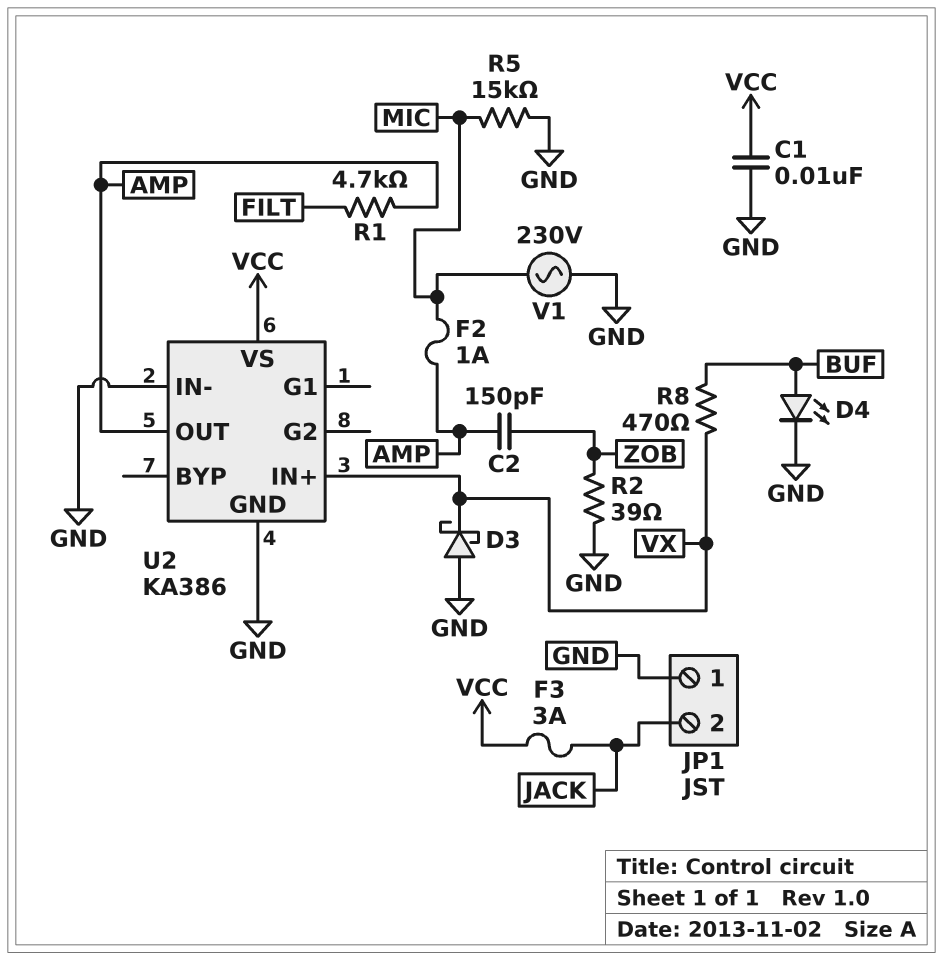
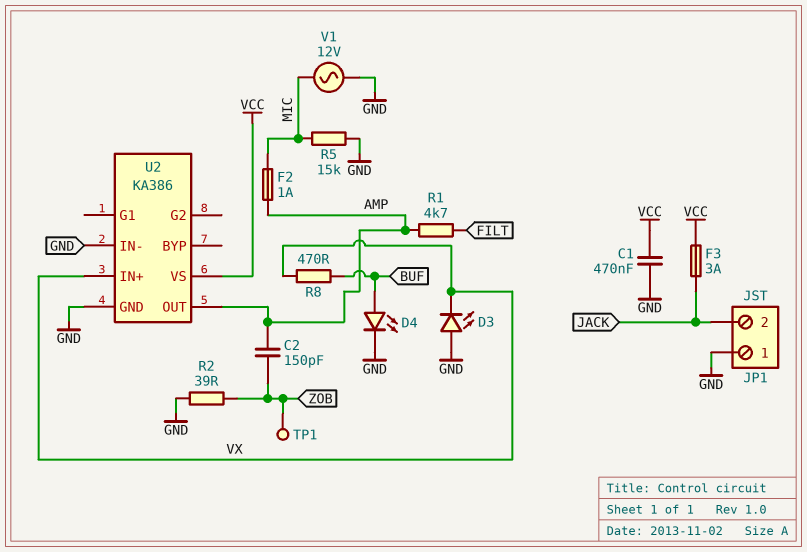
C1: 10nF (GND, VCC) -> 470nF (GND, VCC)
D3: schottky (A GND, K VX) -> LED (A GND, K VX)
TP1: none -> test point (ZOB)
V1: AC 230V (GND, MIC) -> AC 12V (GND, MIC)

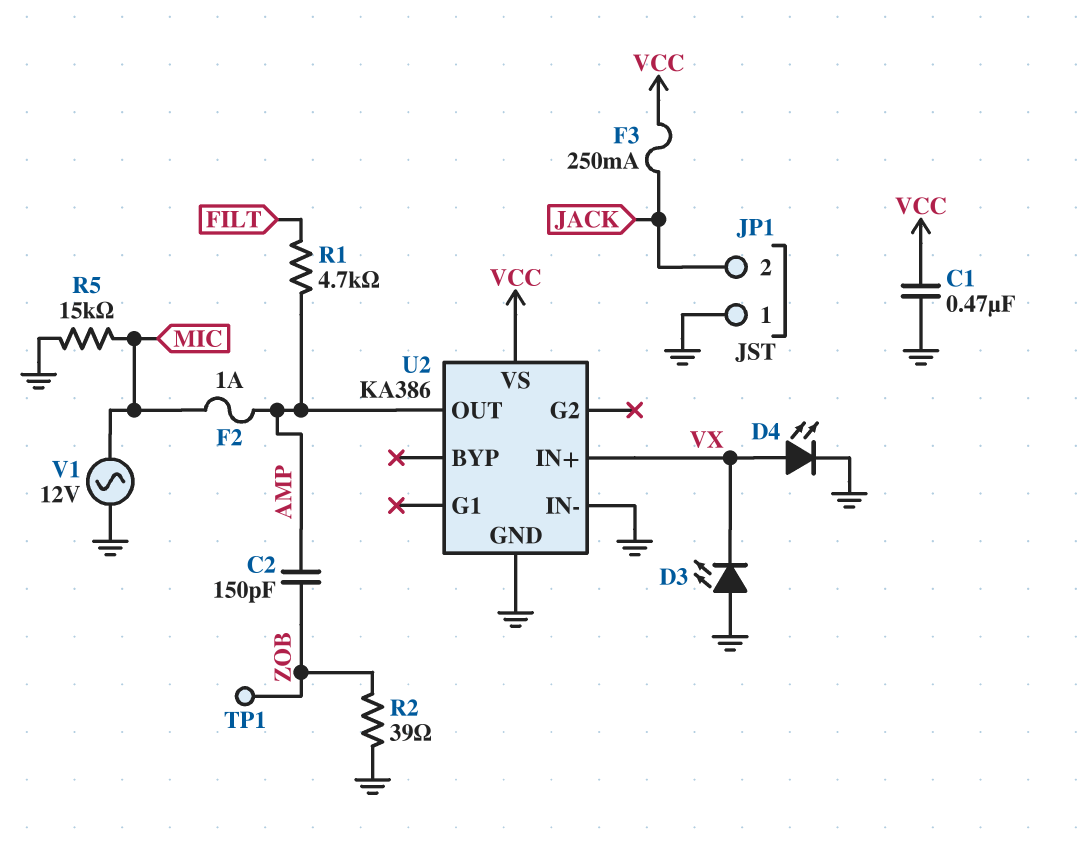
D4: LED (A BUF, K GND) -> LED (A VX, K GND)
F3: 3A (JACK, VCC) -> 250mA (JACK, VCC)
R8: 470 (BUF, VX) -> none

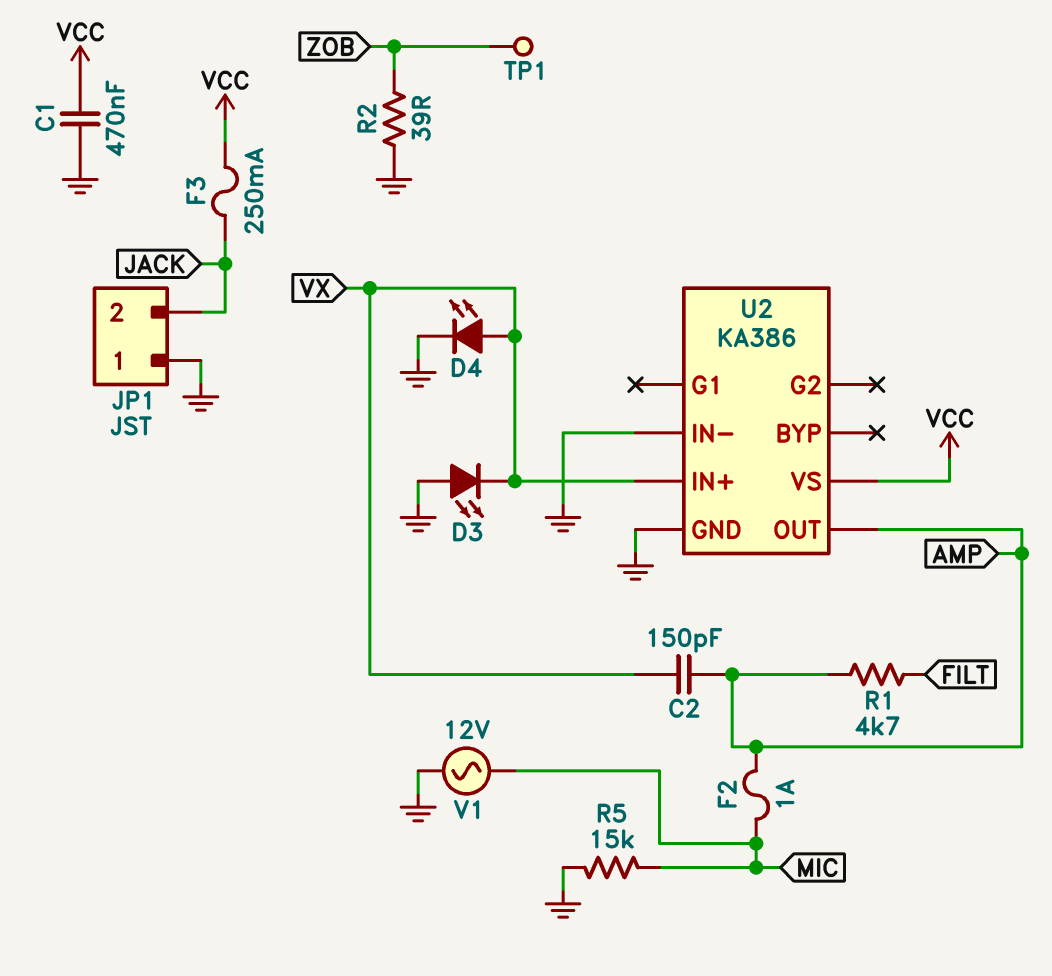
C2: 150pF (AMP, ZOB) -> 150pF (AMP, VX)

